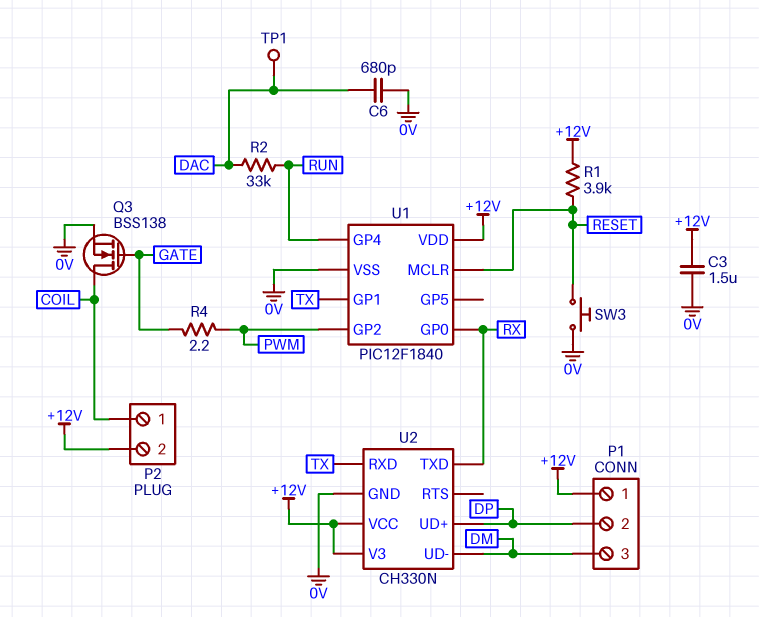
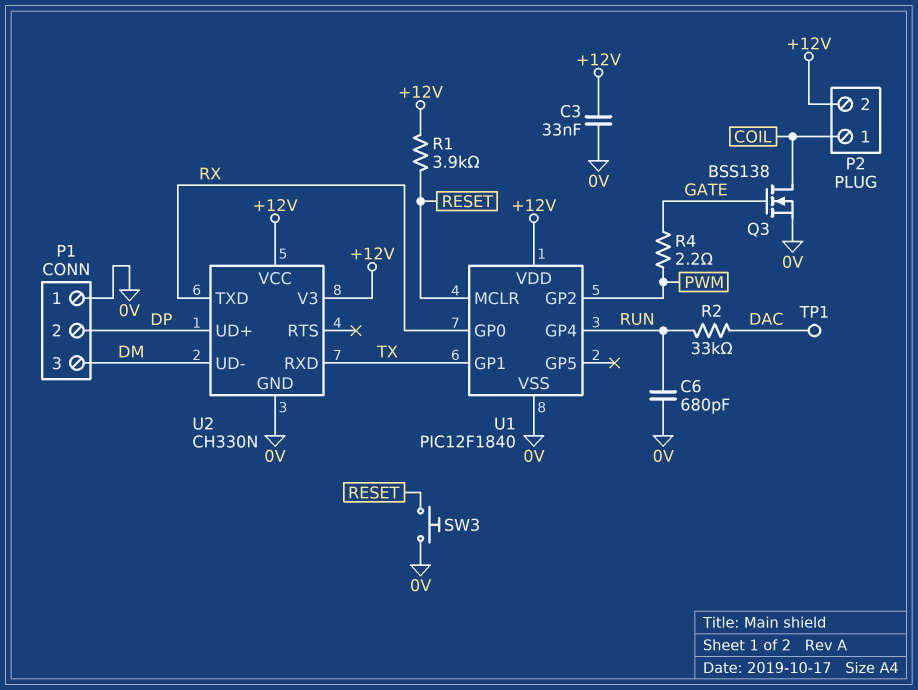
C3: 1.5uF (+12V, 0V) -> 33nF (+12V, 0V)
C6: 680pF (0V, DAC) -> 680pF (0V, RUN)
P1 pin 1: +12V -> 0V

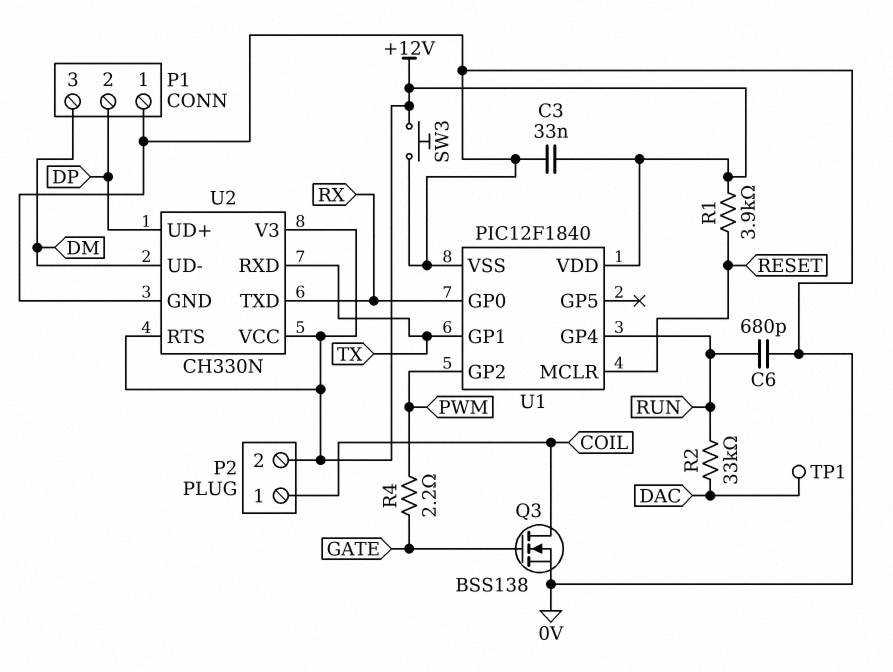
SW3: button (0V, RESET) -> button (+12V, 0V)
U2 pin RTS: none -> +12V

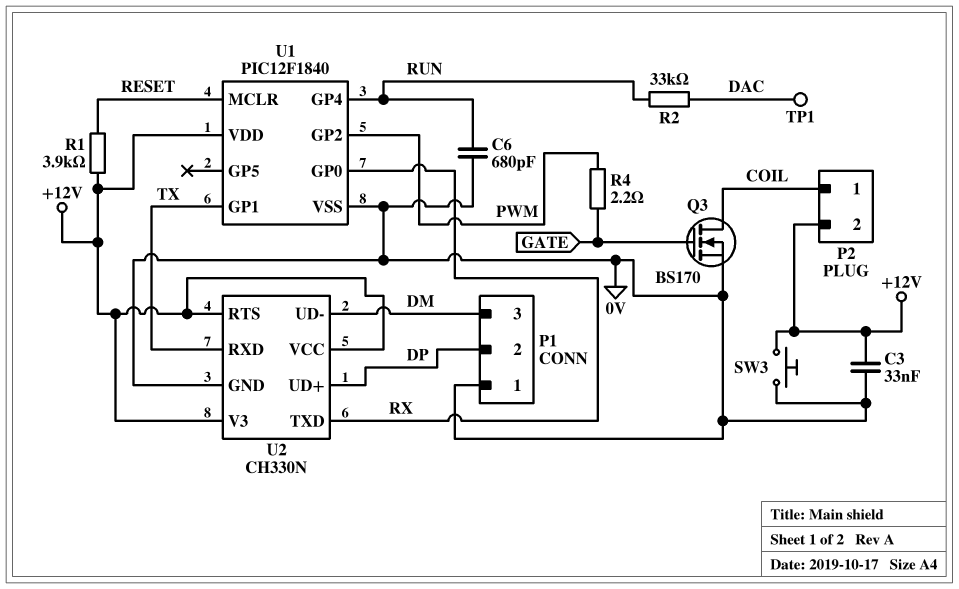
Q3: NMOS BSS138 (G GATE, D COIL, S 0V) -> NMOS BS170 (G GATE, D COIL, S 0V)

